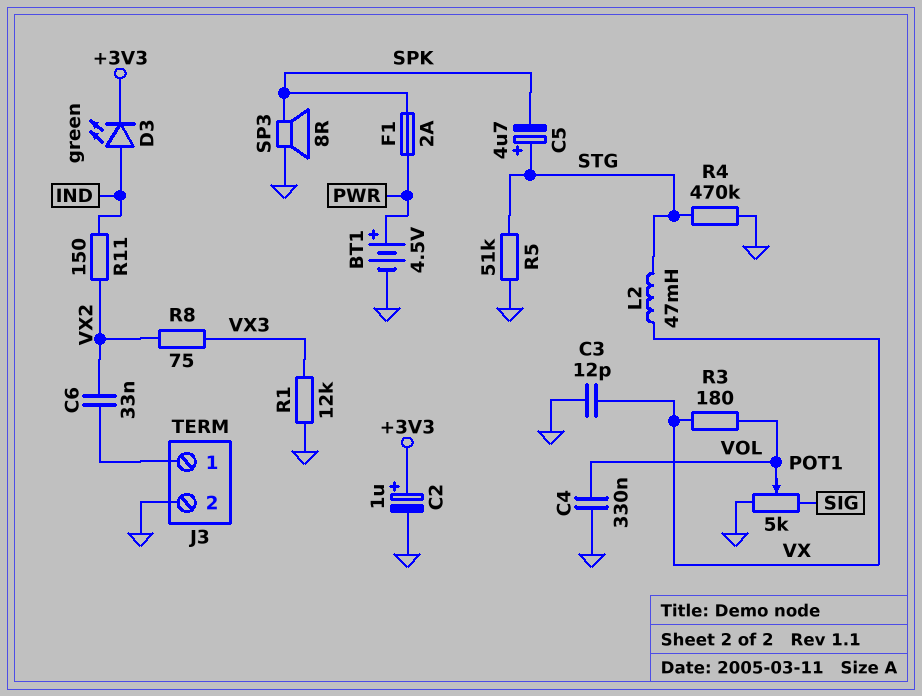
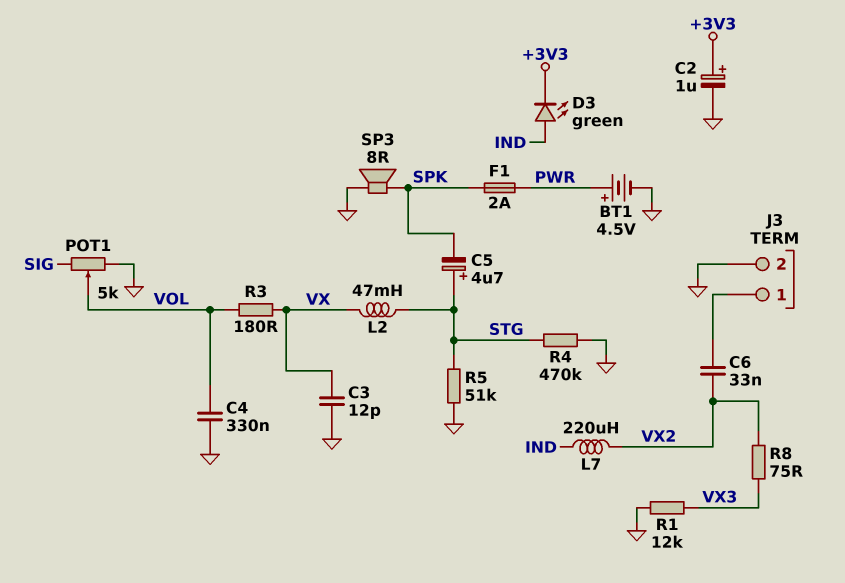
L7: none -> 220uH (IND, VX2)
R11: 150 (IND, VX2) -> none

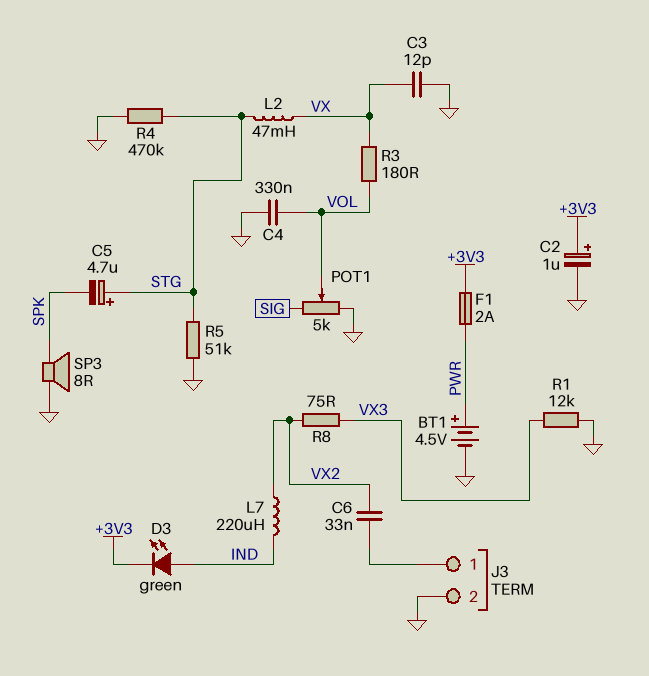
F1: 2A (PWR, SPK) -> 2A (+3V3, PWR)

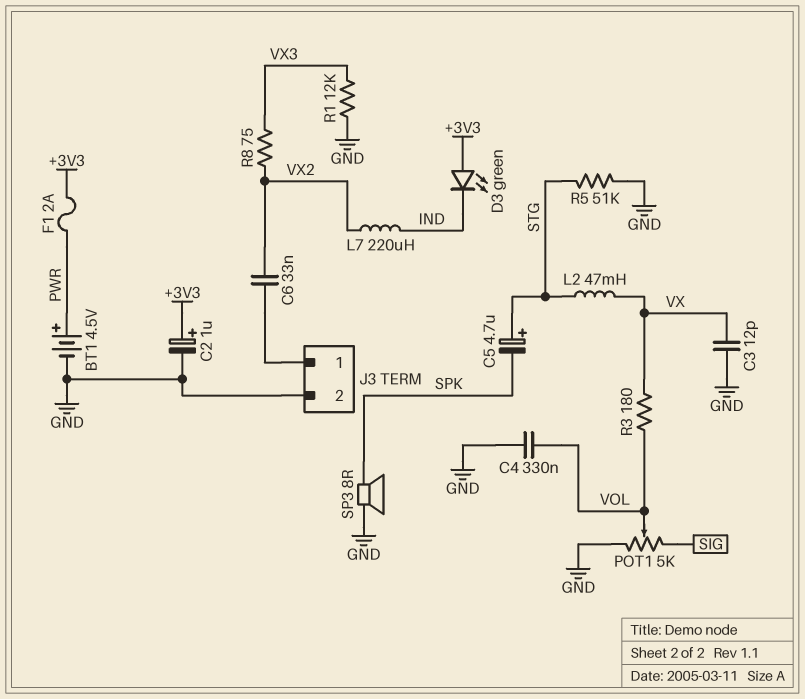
D3: LED green (A IND, K +3V3) -> LED green (A +3V3, K IND)
R4: 470k (GND, STG) -> none

